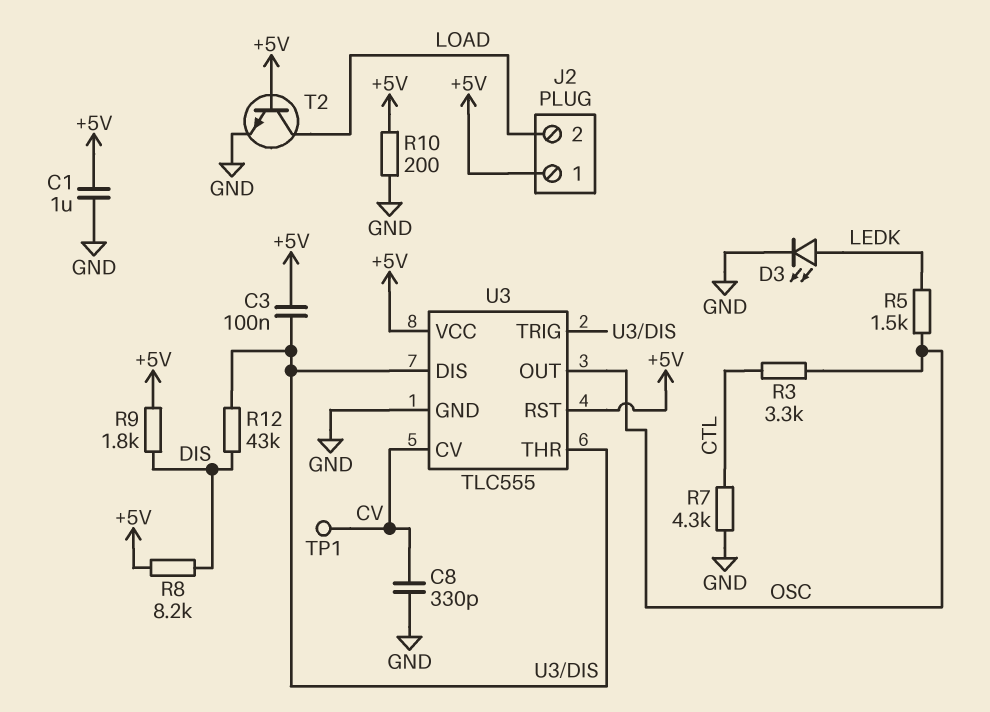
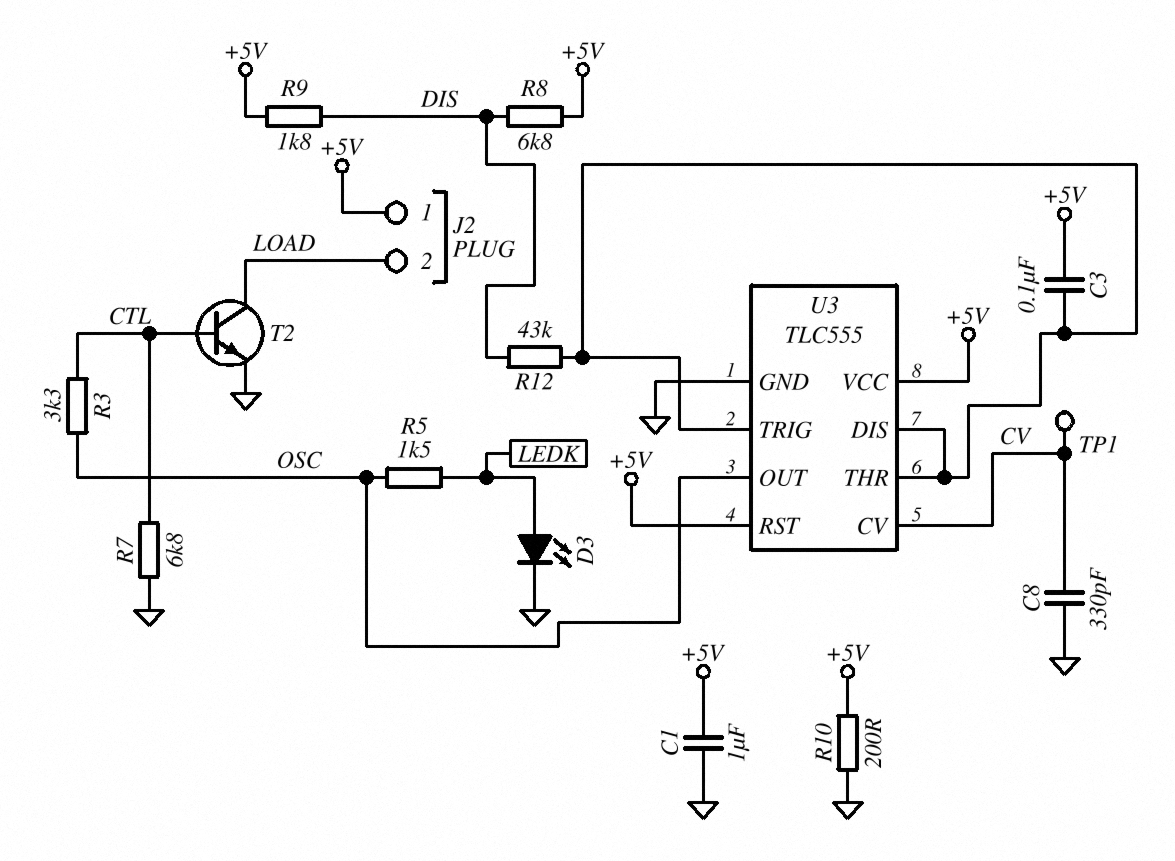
R7: 4.3k (CTL, GND) -> 6.8k (CTL, GND)
R8: 8.2k (+5V, DIS) -> 6.8k (+5V, DIS)
T2: NPN (B +5V, C LOAD, E GND) -> NPN (B CTL, C LOAD, E GND)

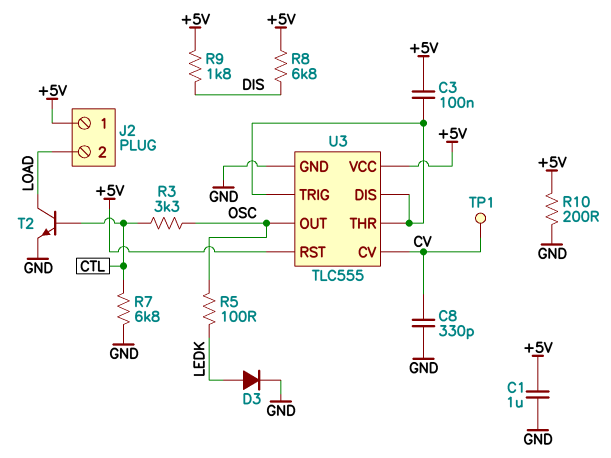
D3: LED (A LEDK, K GND) -> diode (A LEDK, K GND)
R5: 1.5k (LEDK, OSC) -> 100 (LEDK, OSC)
R12: 43k (DIS, U3/DIS) -> none

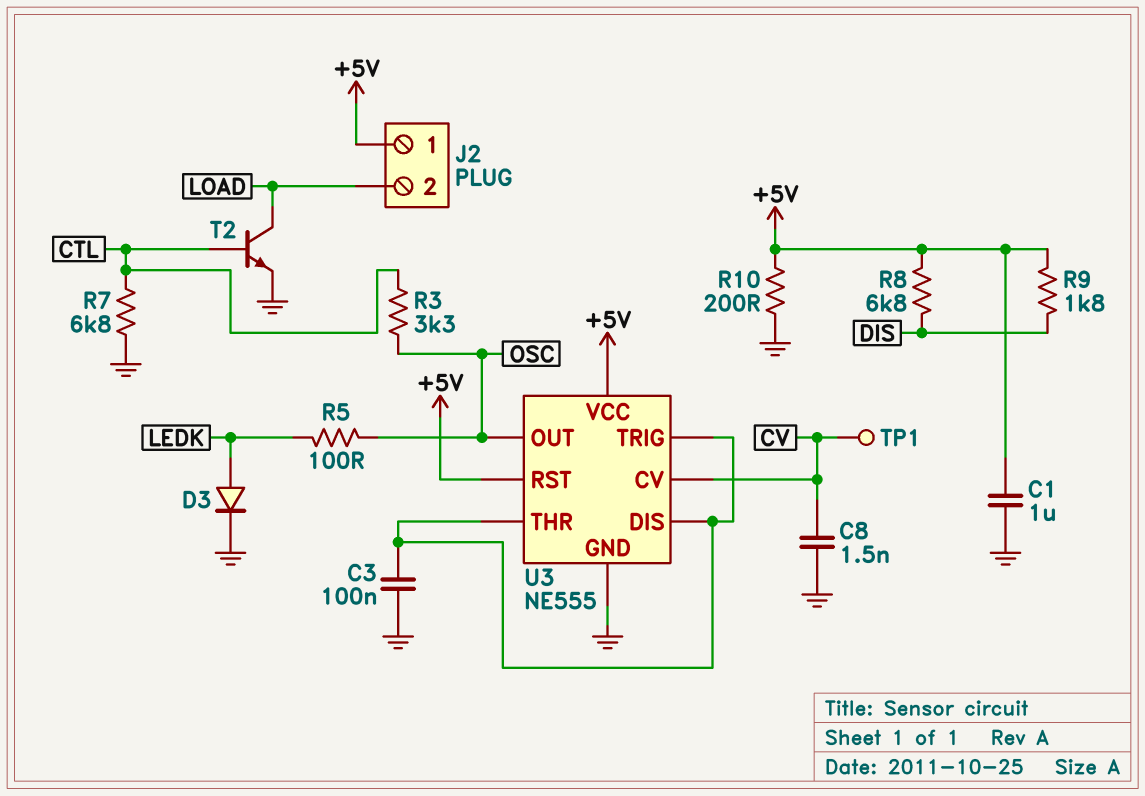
C3: 100nF (+5V, U3/DIS) -> 100nF (GND, U3/DIS)
C8: 330pF (CV, GND) -> 1.5nF (CV, GND)
U3: TLC555 -> NE555

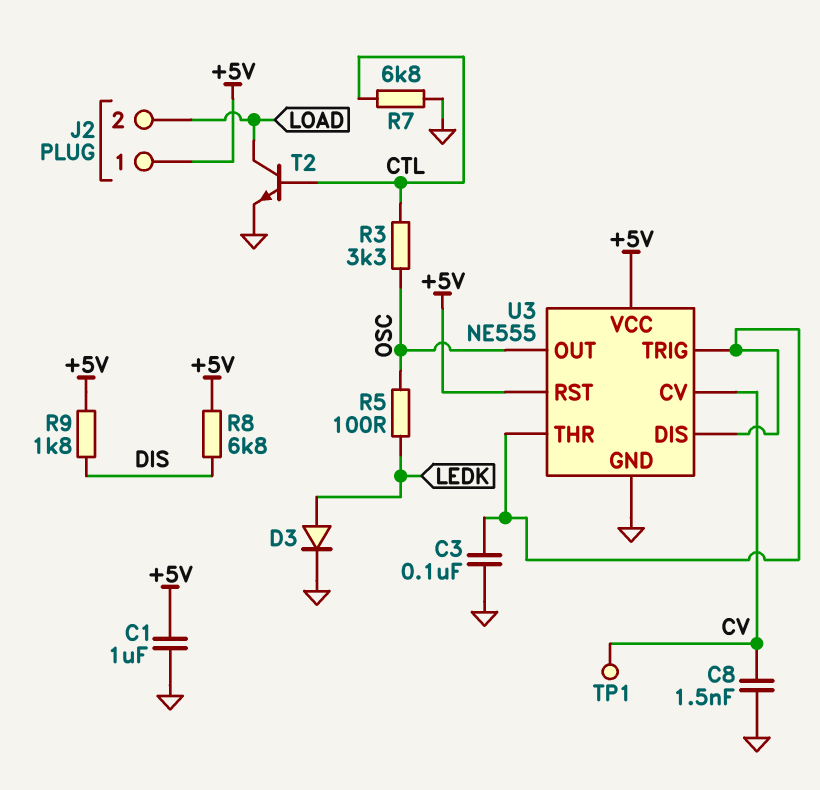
R10: 200 (+5V, GND) -> none

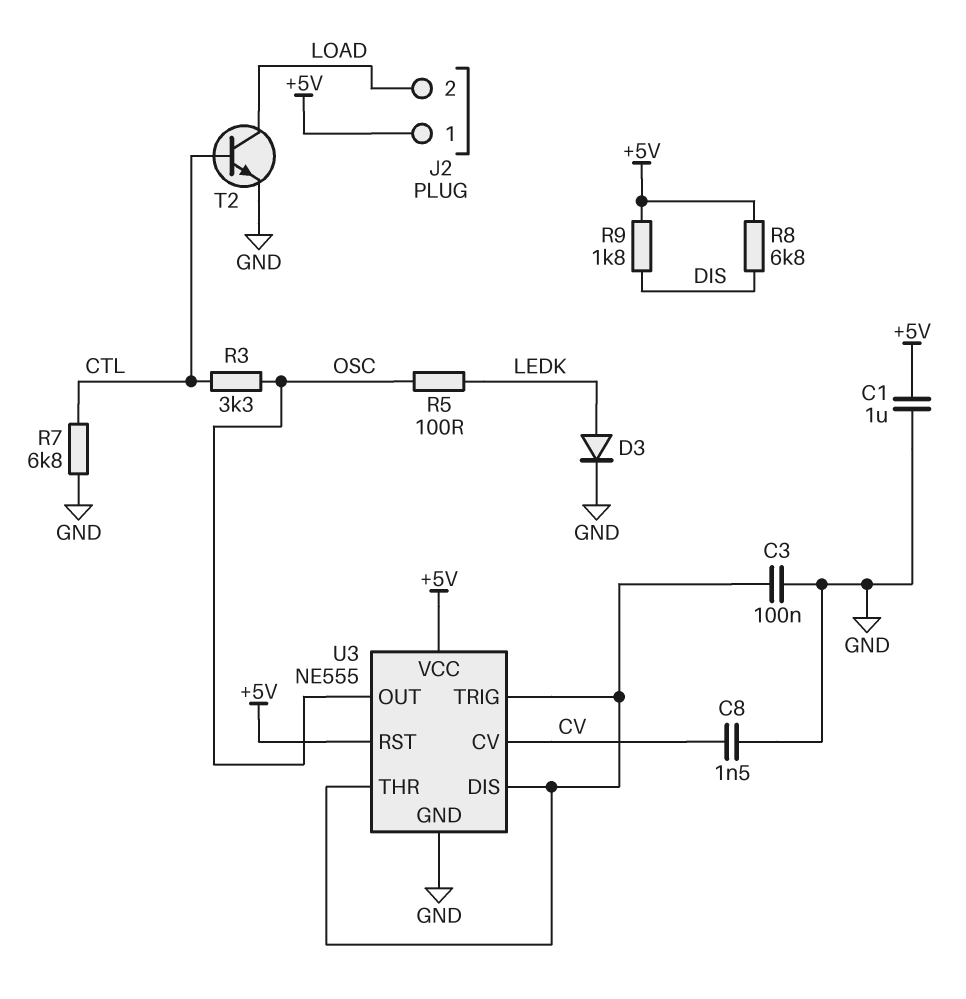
TP1: test point (CV) -> none

